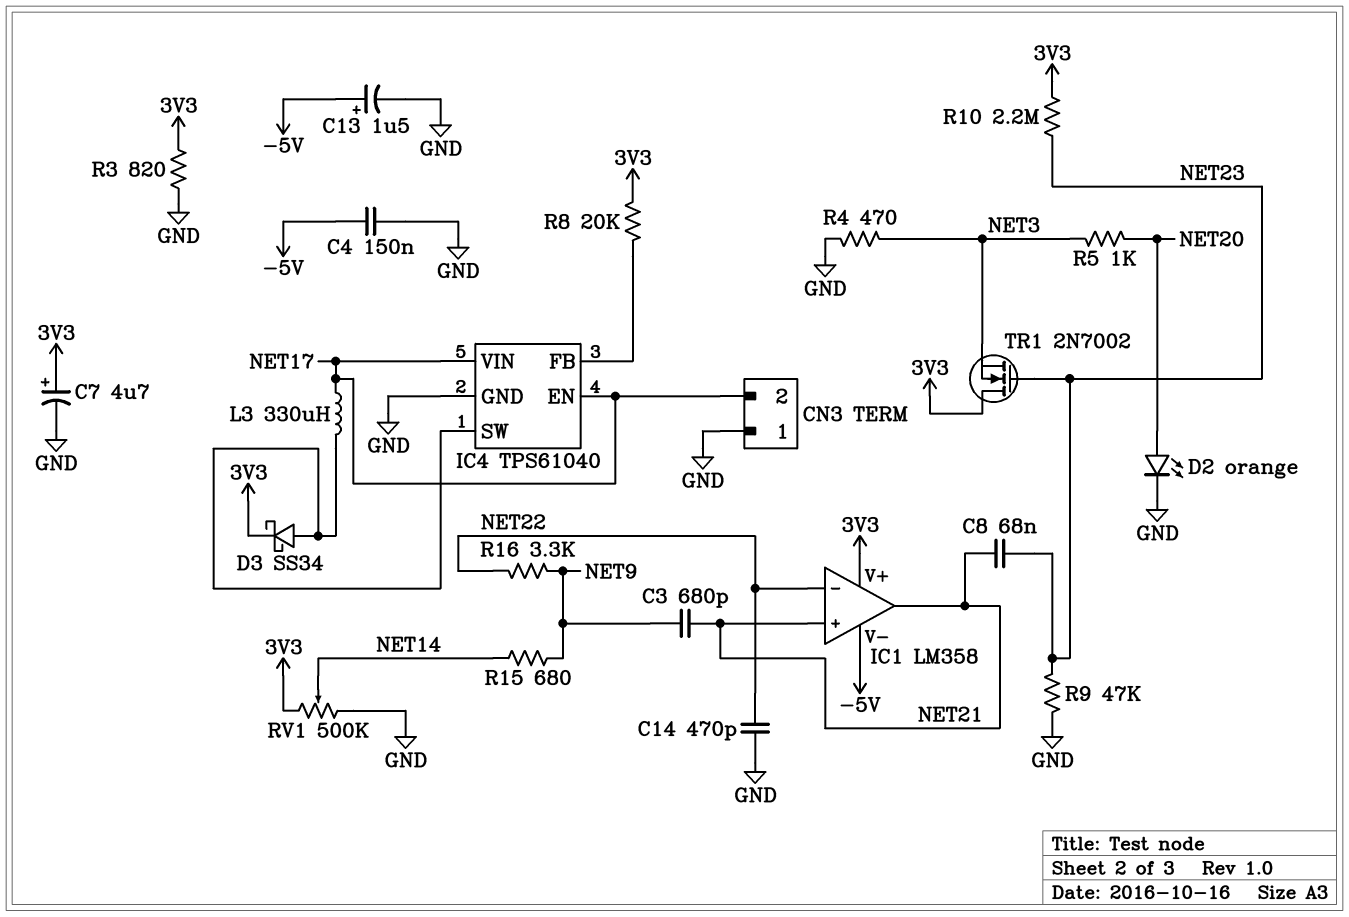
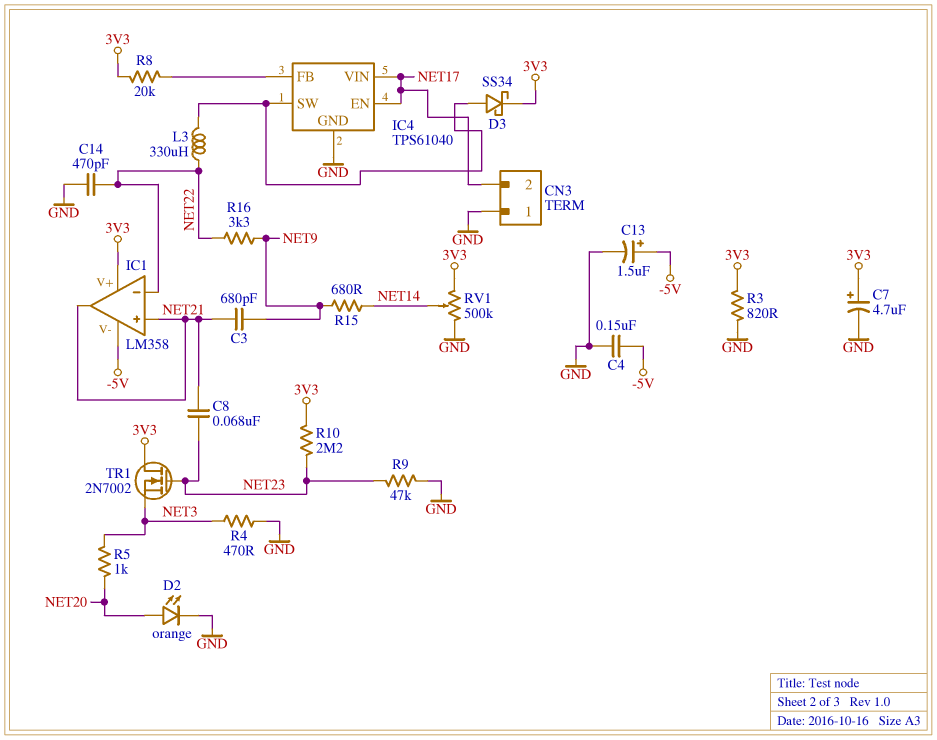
L3: 330uH (IC4/SW, NET17) -> 330uH (IC4/SW, NET22)

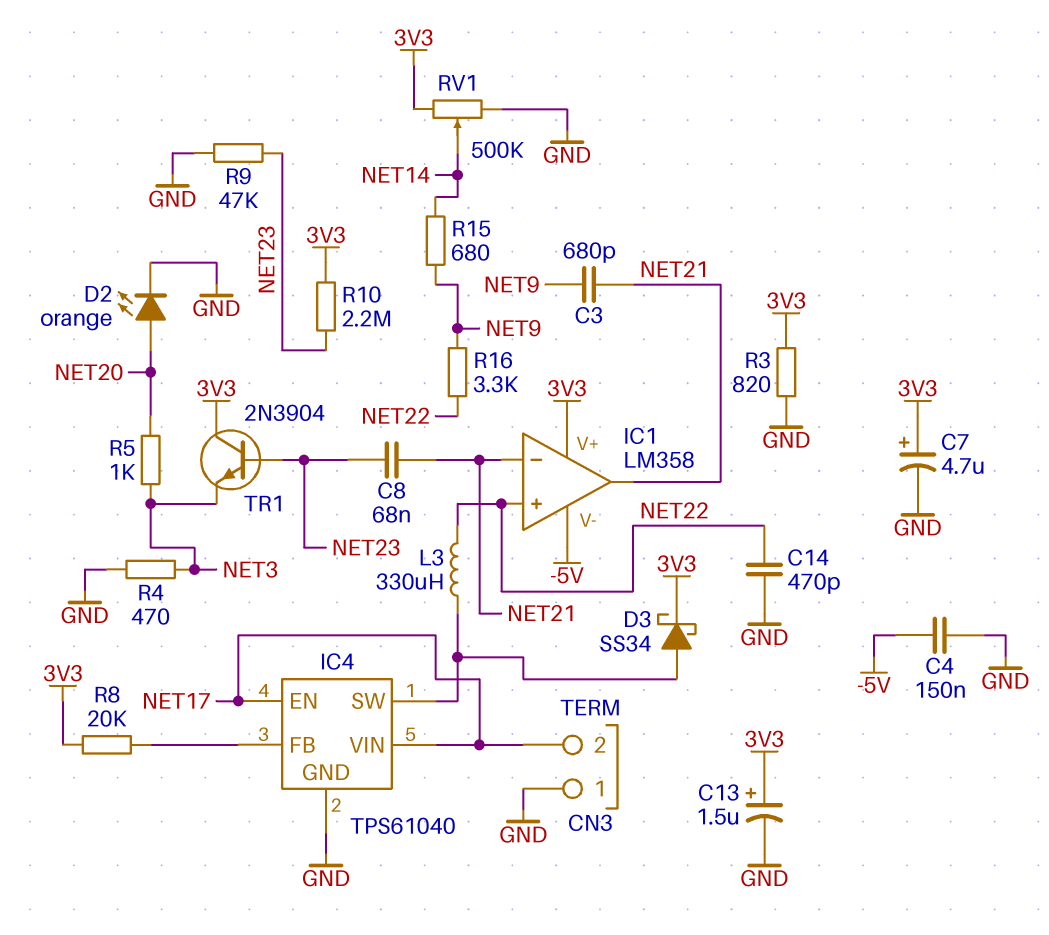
C13: 1.5uF (plus -5V, minus GND) -> 1.5uF (plus 3V3, minus GND)
IC1 pin in+: NET21 -> NET22
IC1 pin in-: NET22 -> NET21
TR1: NMOS 2N7002 (G NET23, D 3V3, S NET3) -> NPN 2N3904 (B NET23, C 3V3, E NET3)

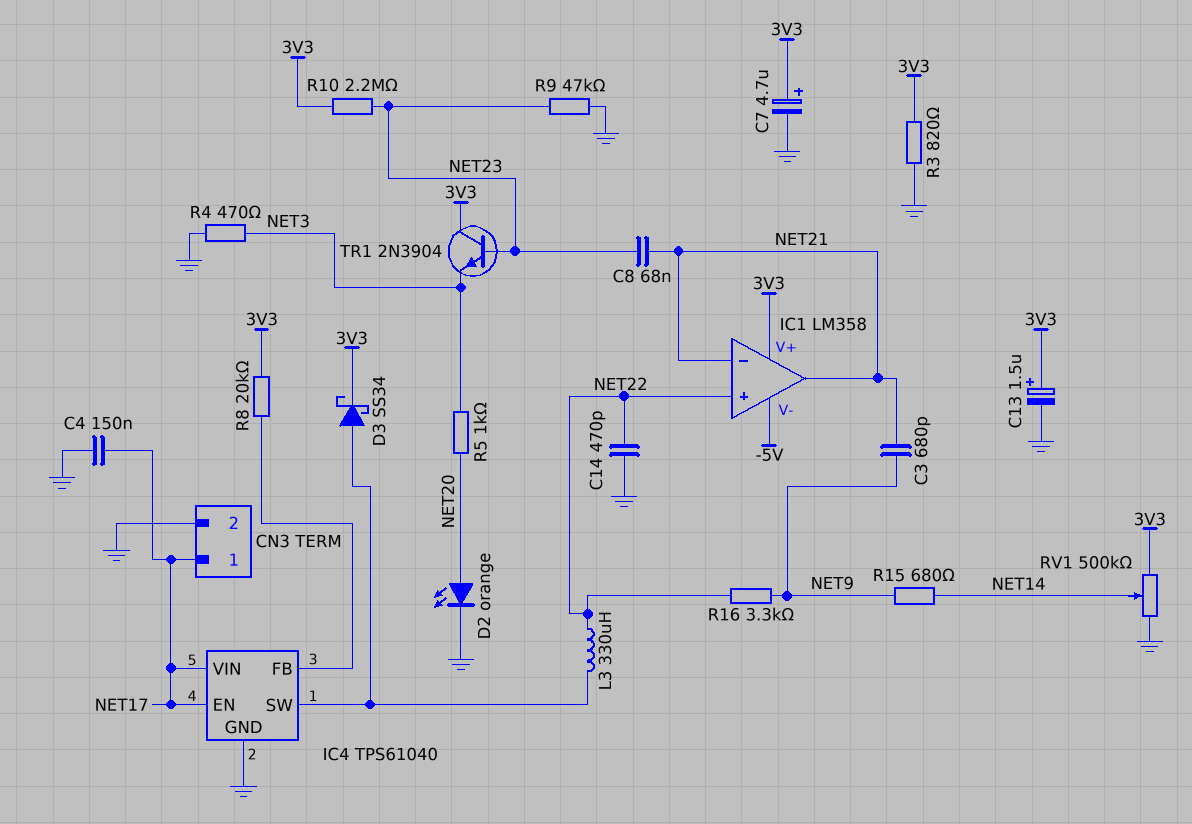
C4: 150nF (-5V, GND) -> 150nF (GND, NET17)
CN3 pin 1: GND -> NET17
CN3 pin 2: NET17 -> GND

